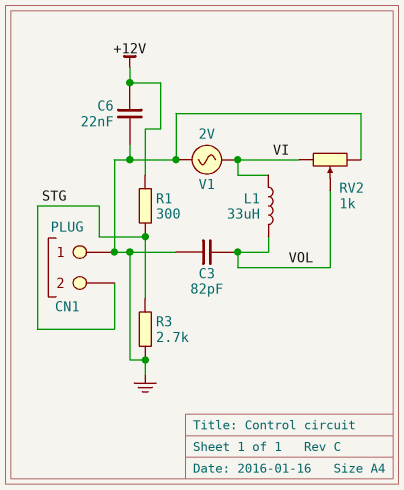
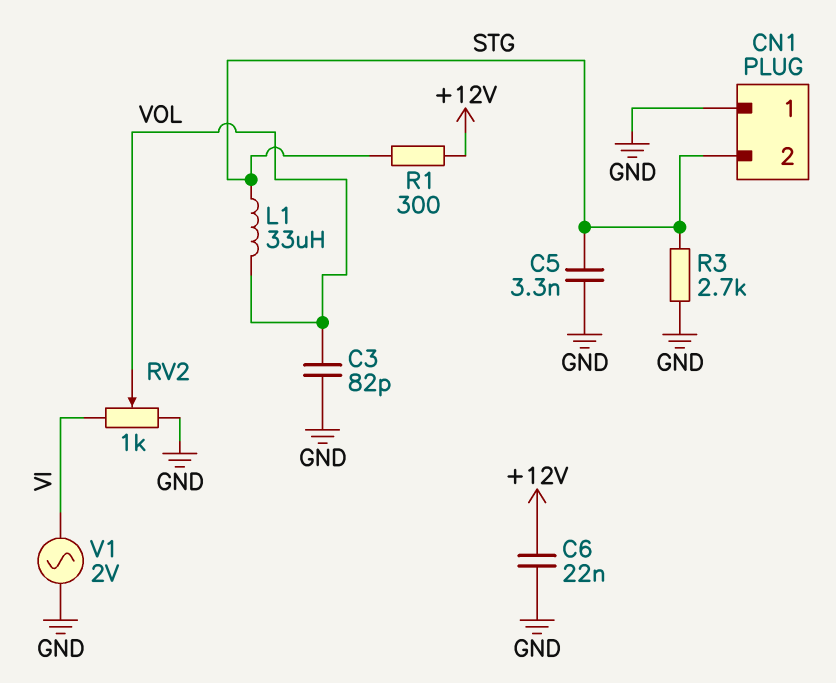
C5: none -> 3.3nF (GND, STG)
L1: 33uH (VI, VOL) -> 33uH (STG, VOL)

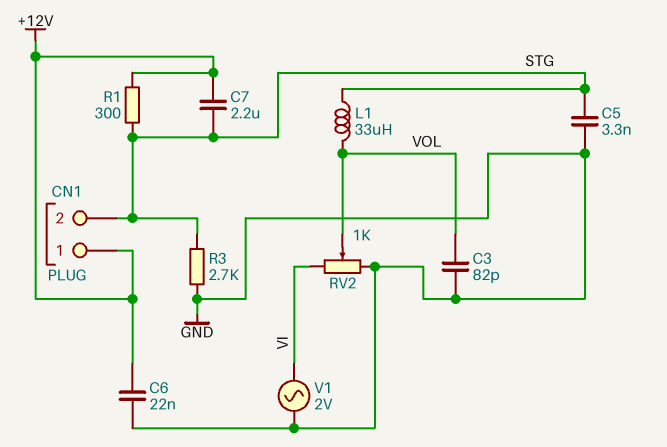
C7: none -> 2.2uF (+12V, STG)
CN1 pin 1: GND -> +12V

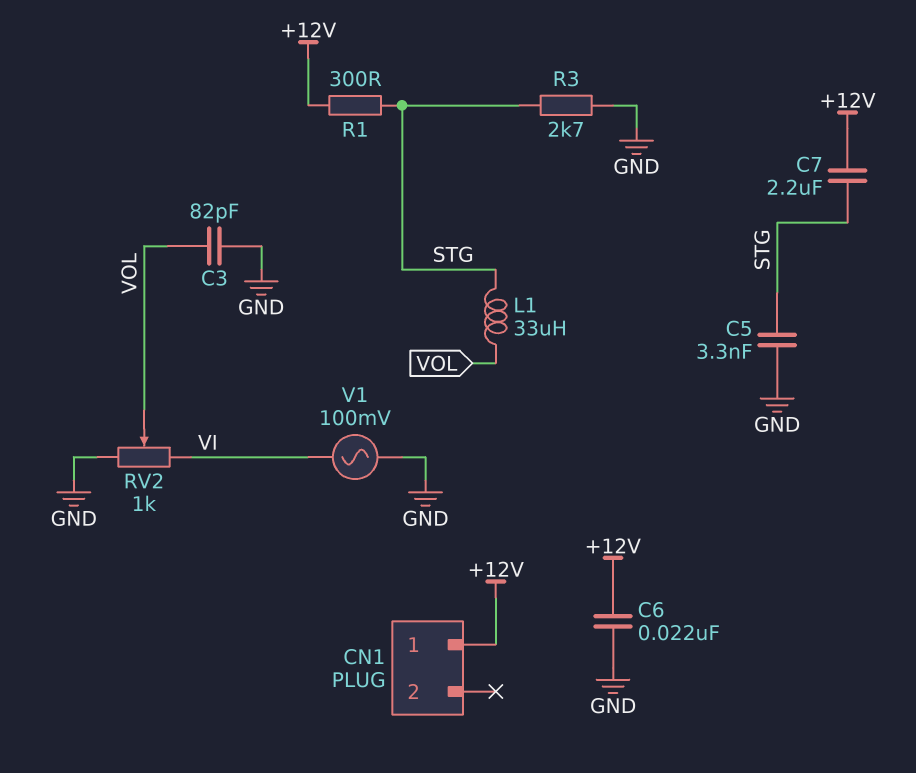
CN1 pin 2: STG -> none
V1: AC 2V (GND, VI) -> AC 100mV (GND, VI)

